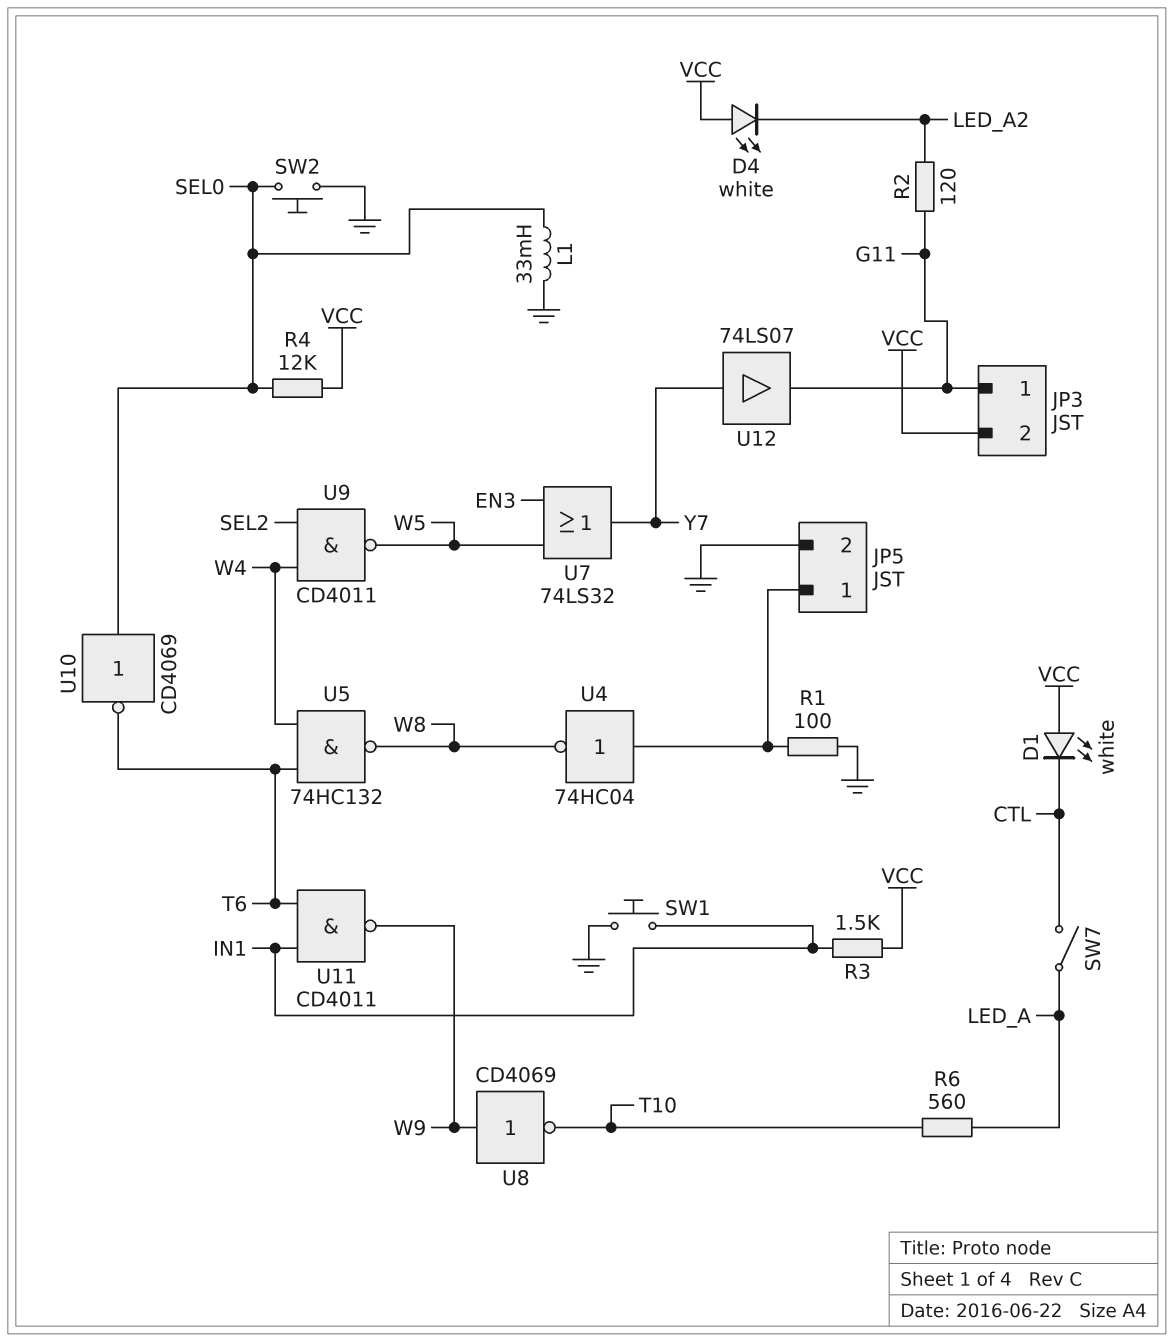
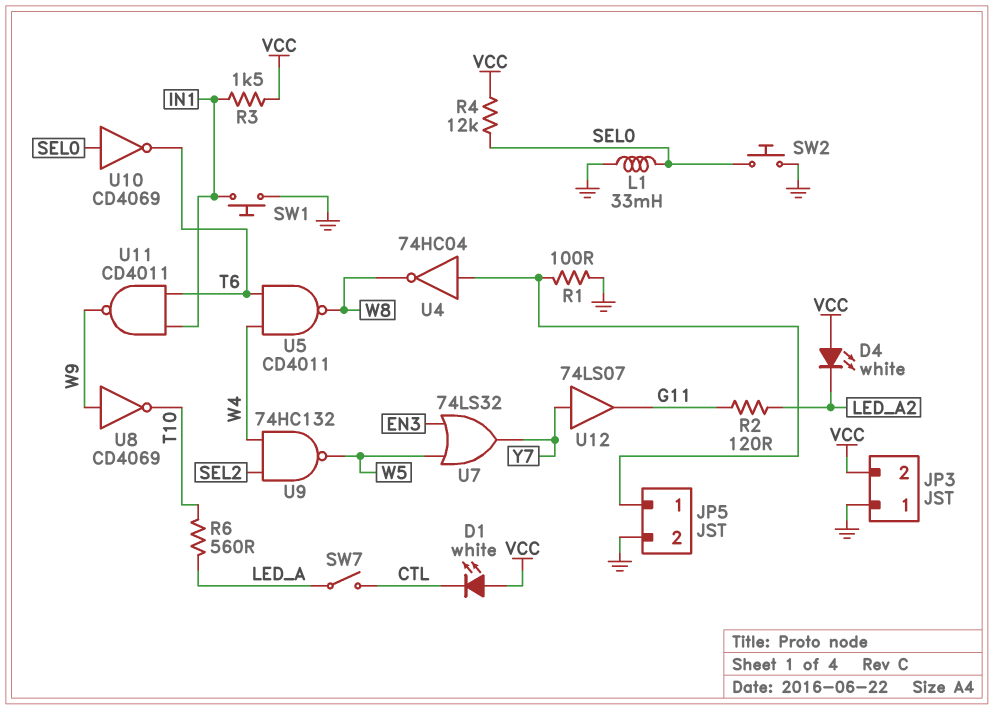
JP3 pin 1: G11 -> GND
U5: NAND 74HC132 (in T6, in W4, out W8) -> NAND CD4011 (in T6, in W4, out W8)
U9: NAND CD4011 (in SEL2, in W4, out W5) -> NAND 74HC132 (in SEL2, in W4, out W5)

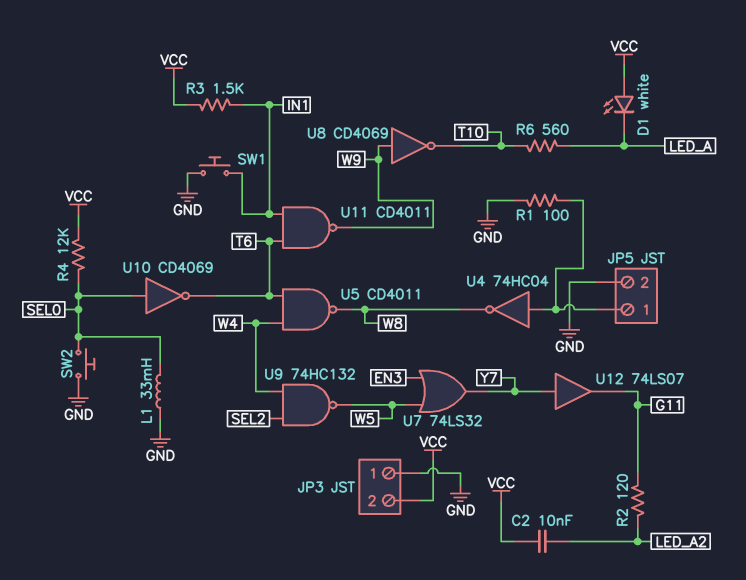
C2: none -> 10nF (LED_A2, VCC)
D1: LED white (A VCC, K CTL) -> LED white (A VCC, K LED_A)
D4: LED white (A VCC, K LED_A2) -> none
SW7: switch (CTL, LED_A) -> none

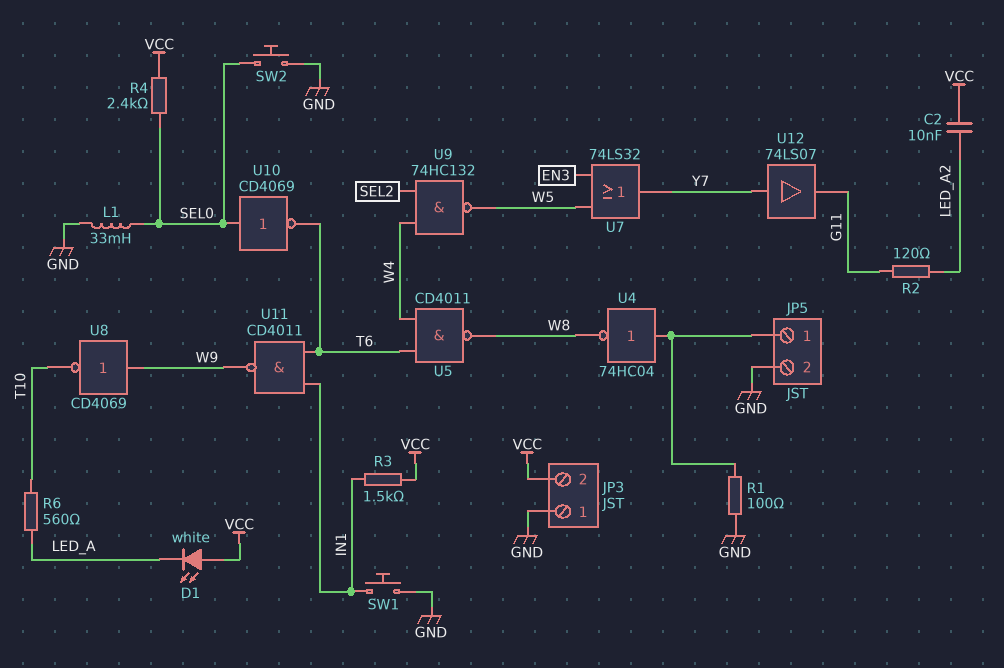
R4: 12k (SEL0, VCC) -> 2.4k (SEL0, VCC)

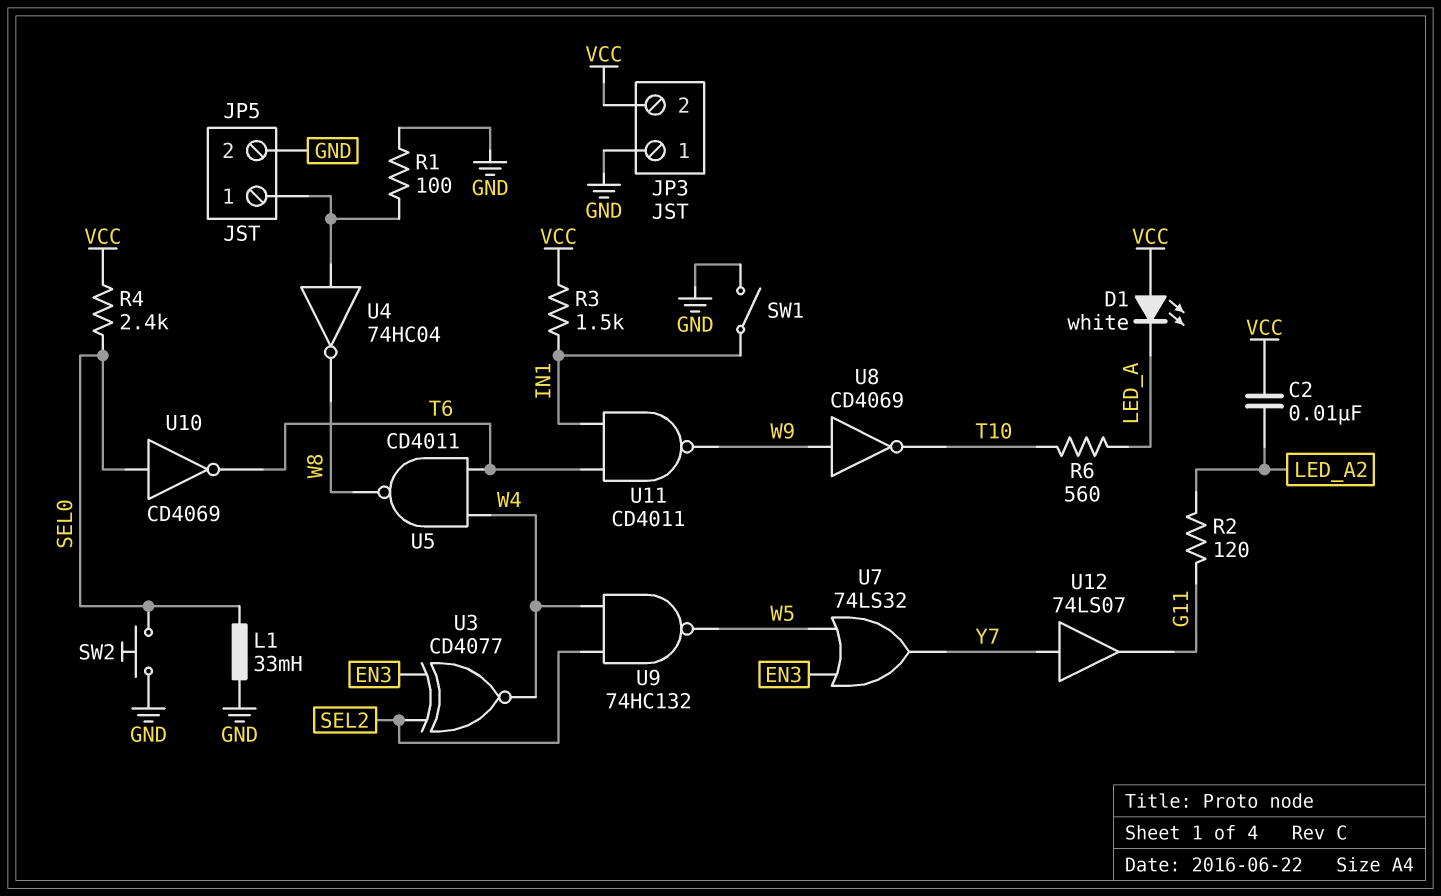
SW1: button (GND, IN1) -> switch (GND, IN1)
U3: none -> XNOR CD4077 (in EN3, in SEL2, out W4)

